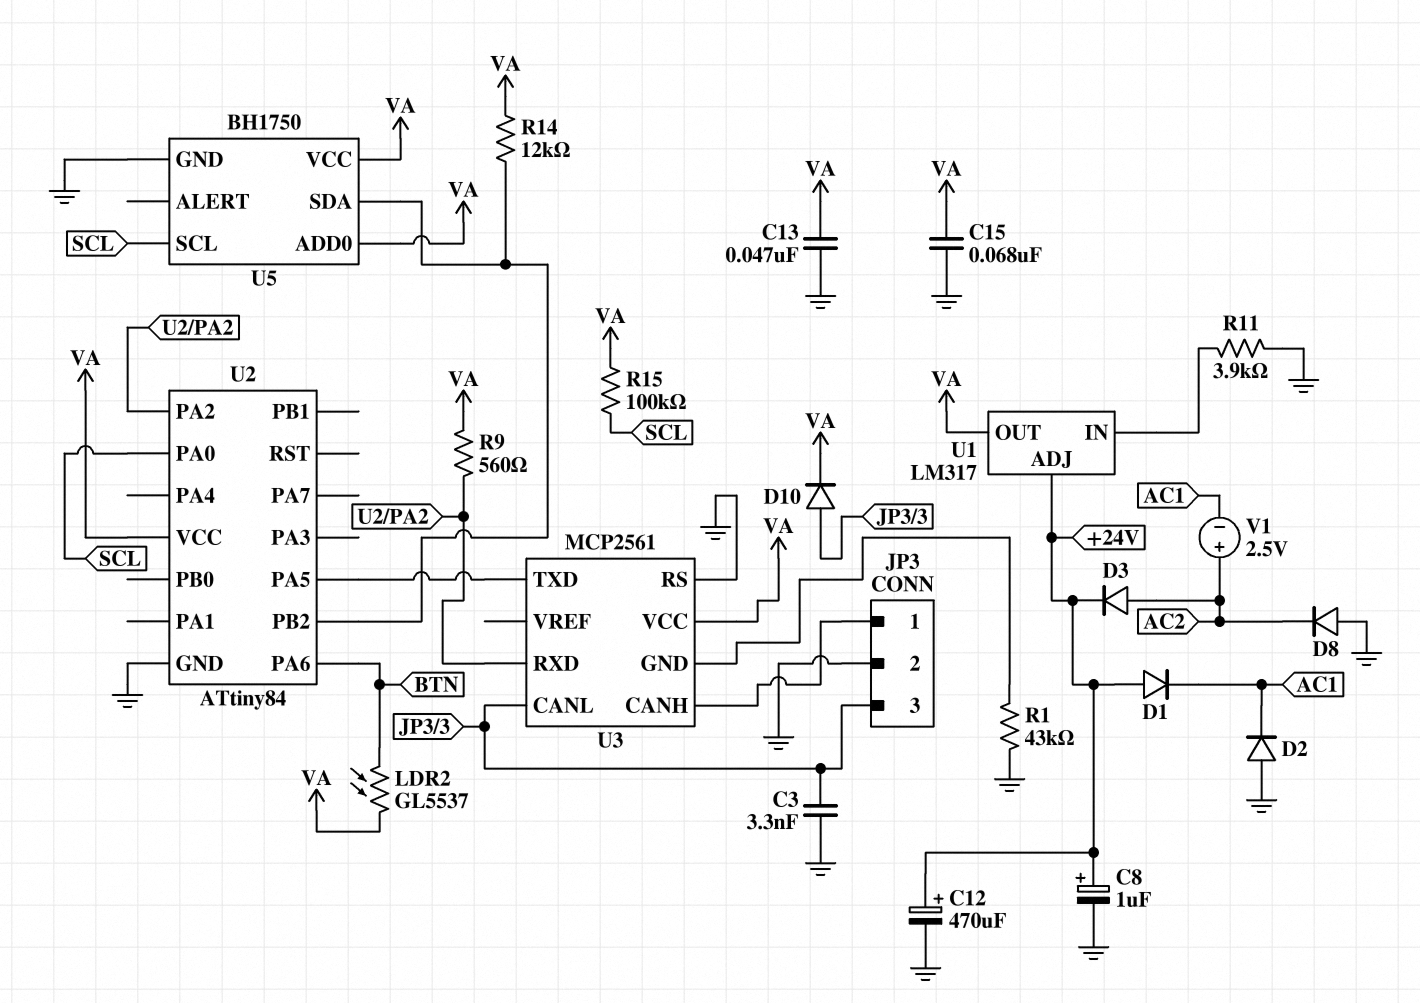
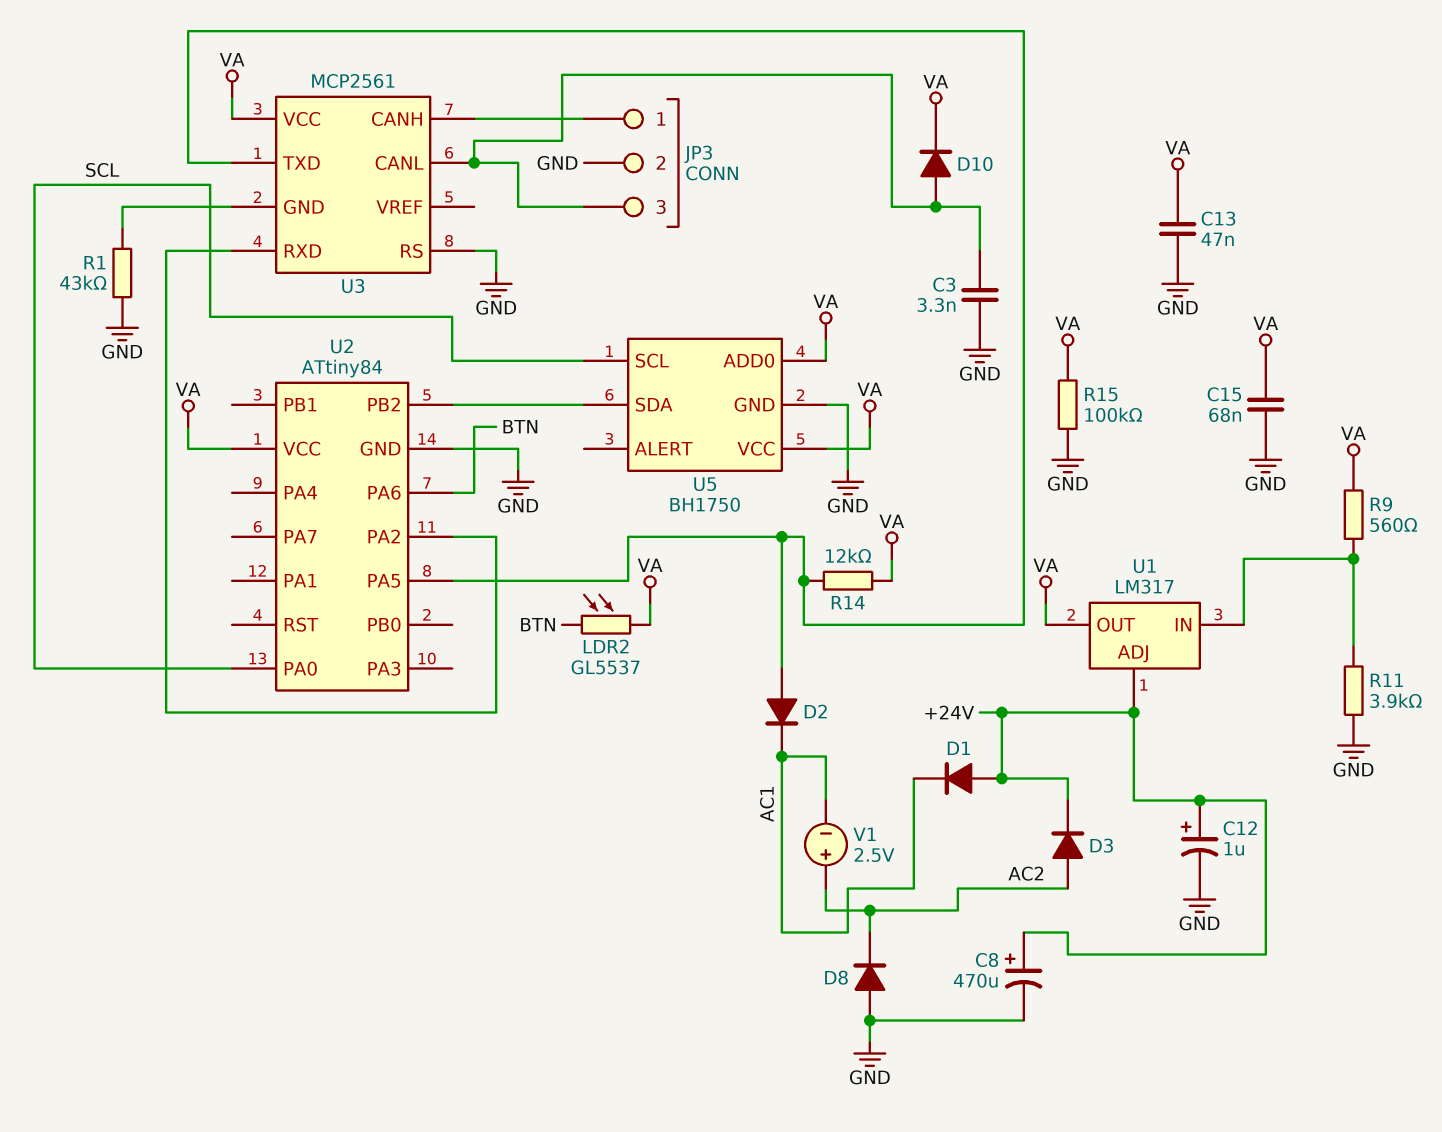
C8: 1uF (plus +24V, minus GND) -> 470uF (plus +24V, minus GND)
C12: 470uF (plus +24V, minus GND) -> 1uF (plus +24V, minus GND)
D2: diode (A GND, K AC1) -> diode (A U2/PA5, K AC1)
R9: 560 (U2/PA2, VA) -> 560 (U1/IN, VA)
R14: 12k (U2/PB2, VA) -> 12k (U2/PA5, VA)
R15: 100k (SCL, VA) -> 100k (GND, VA)

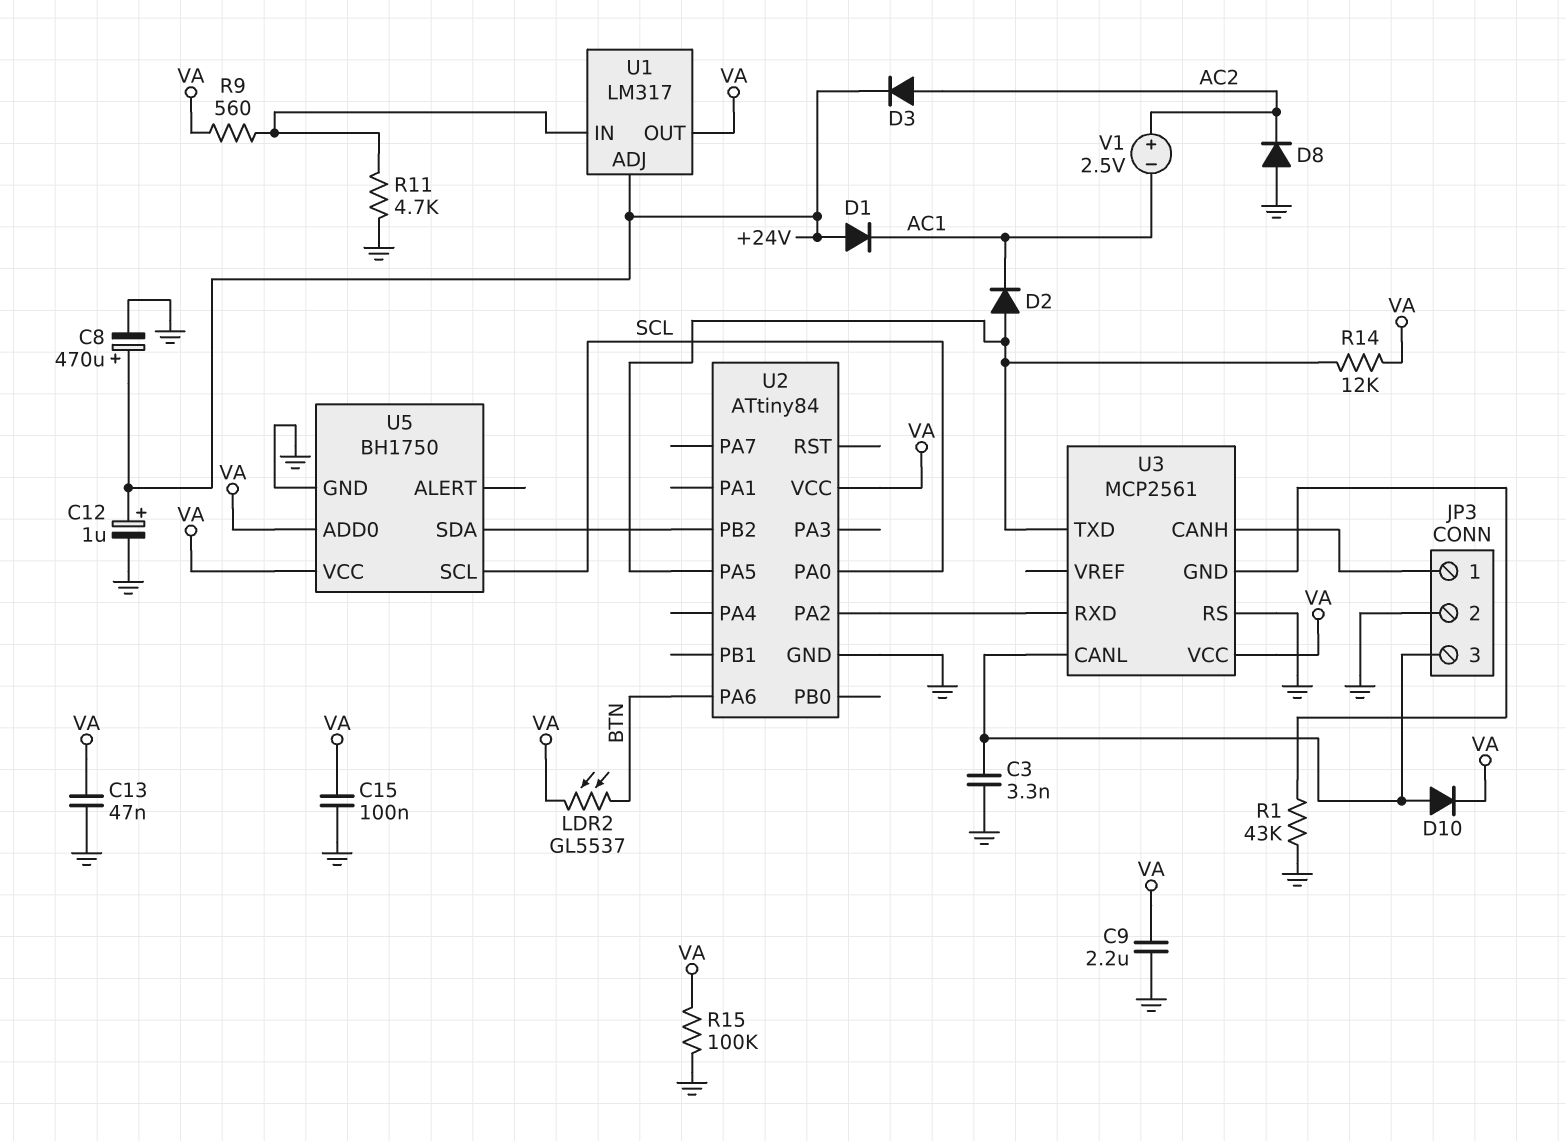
C9: none -> 2.2uF (GND, VA)
C15: 68nF (GND, VA) -> 100nF (GND, VA)
R11: 3.9k (GND, U1/IN) -> 4.7k (GND, U1/IN)

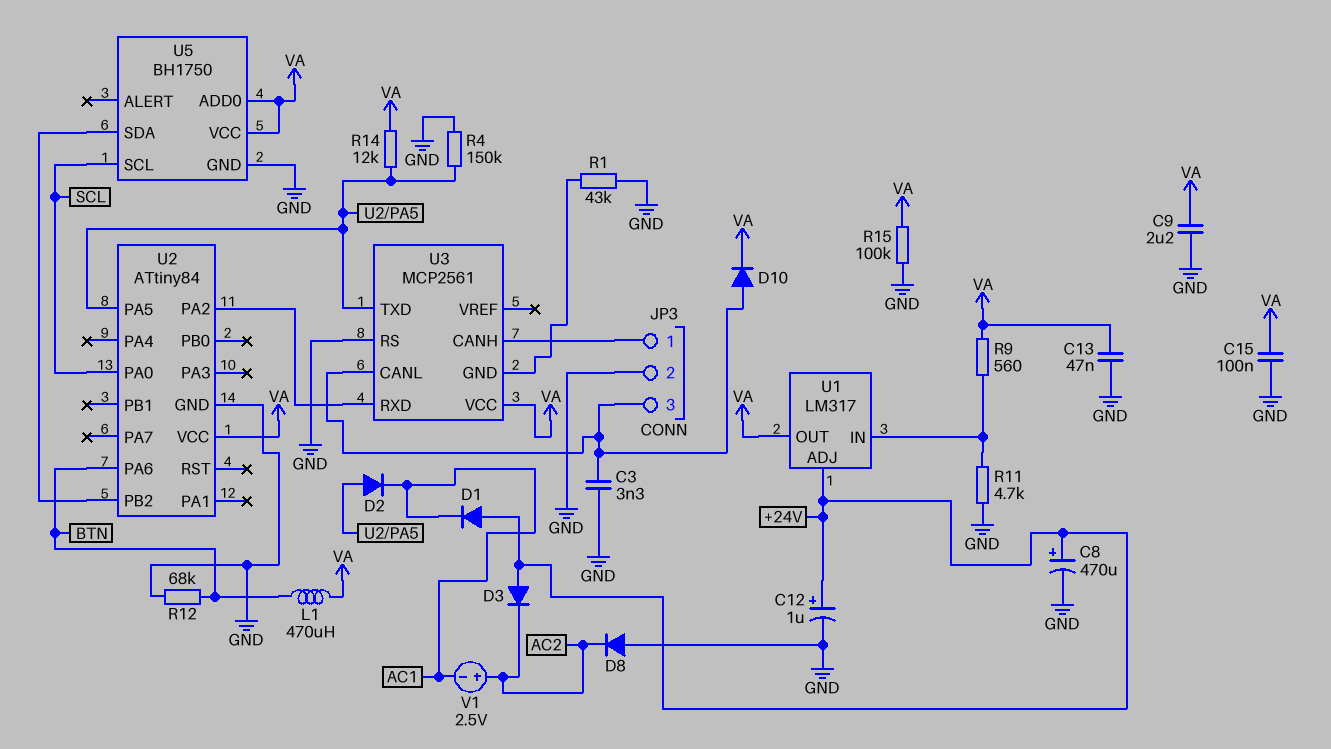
D3: diode (A AC2, K +24V) -> diode (A +24V, K AC2)
L1: none -> 470uH (BTN, VA)
LDR2: GL5537 (BTN, VA) -> none
R4: none -> 150k (GND, U2/PA5)
R12: none -> 68k (BTN, GND)

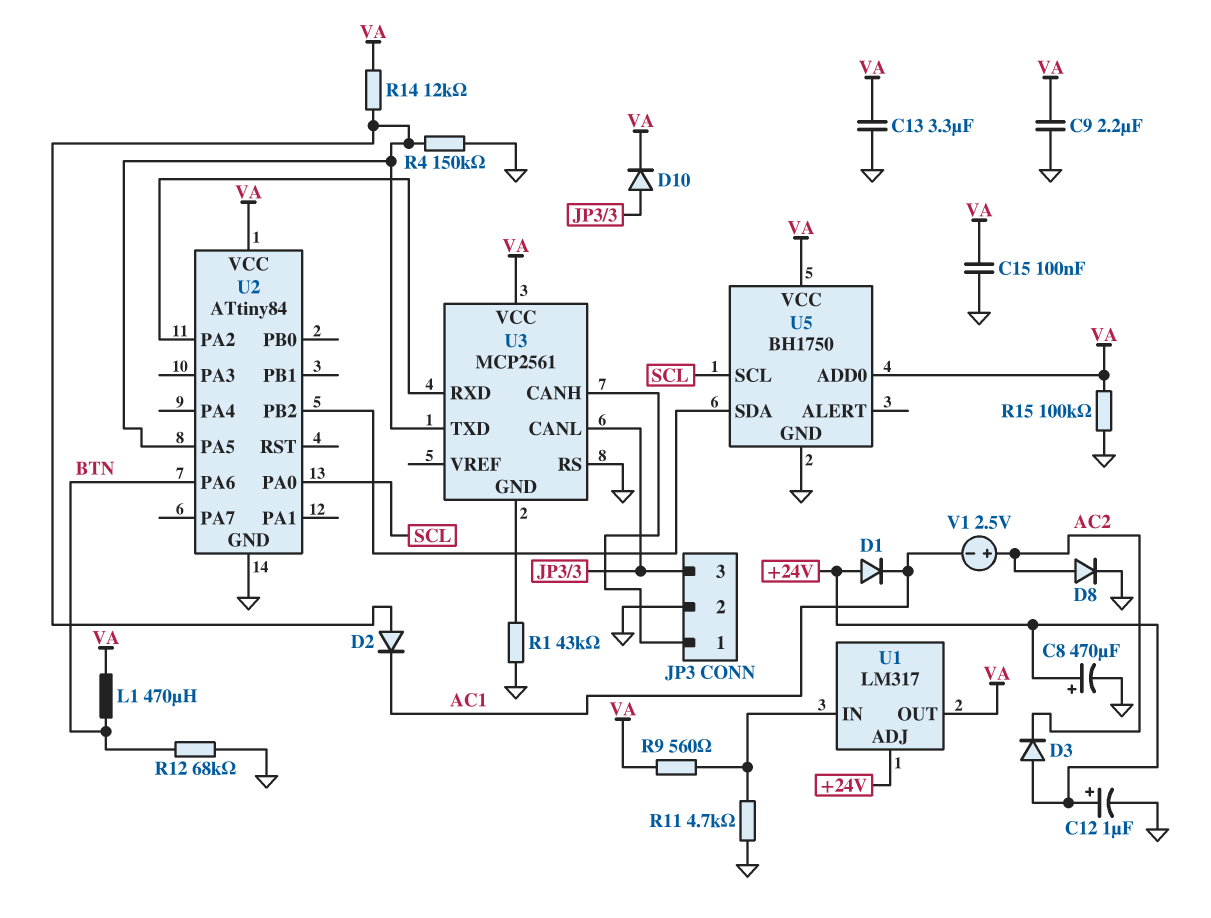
C3: 3.3nF (GND, JP3/3) -> none
C13: 47nF (GND, VA) -> 3.3uF (GND, VA)
D8: diode (A GND, K AC2) -> diode (A AC2, K GND)

